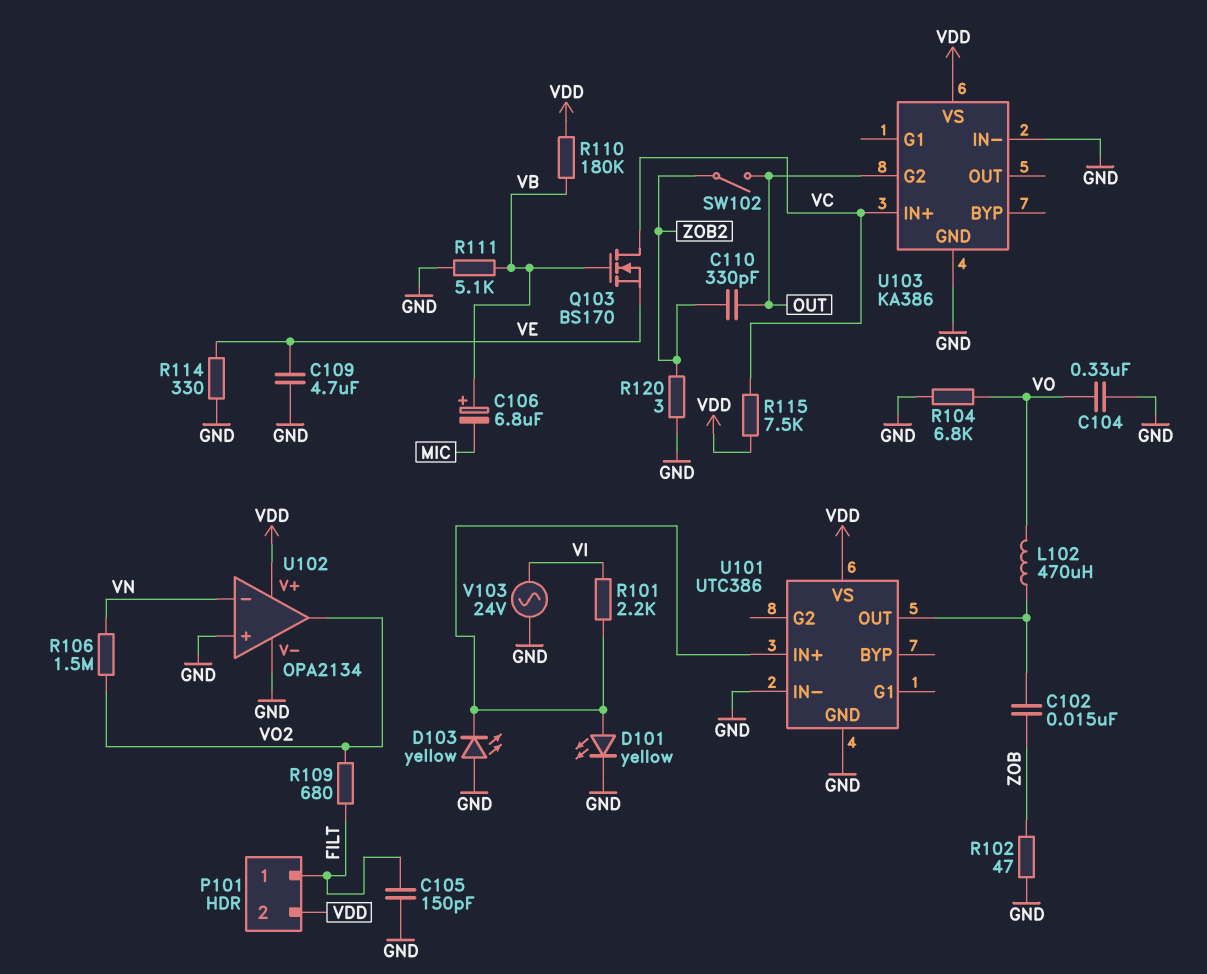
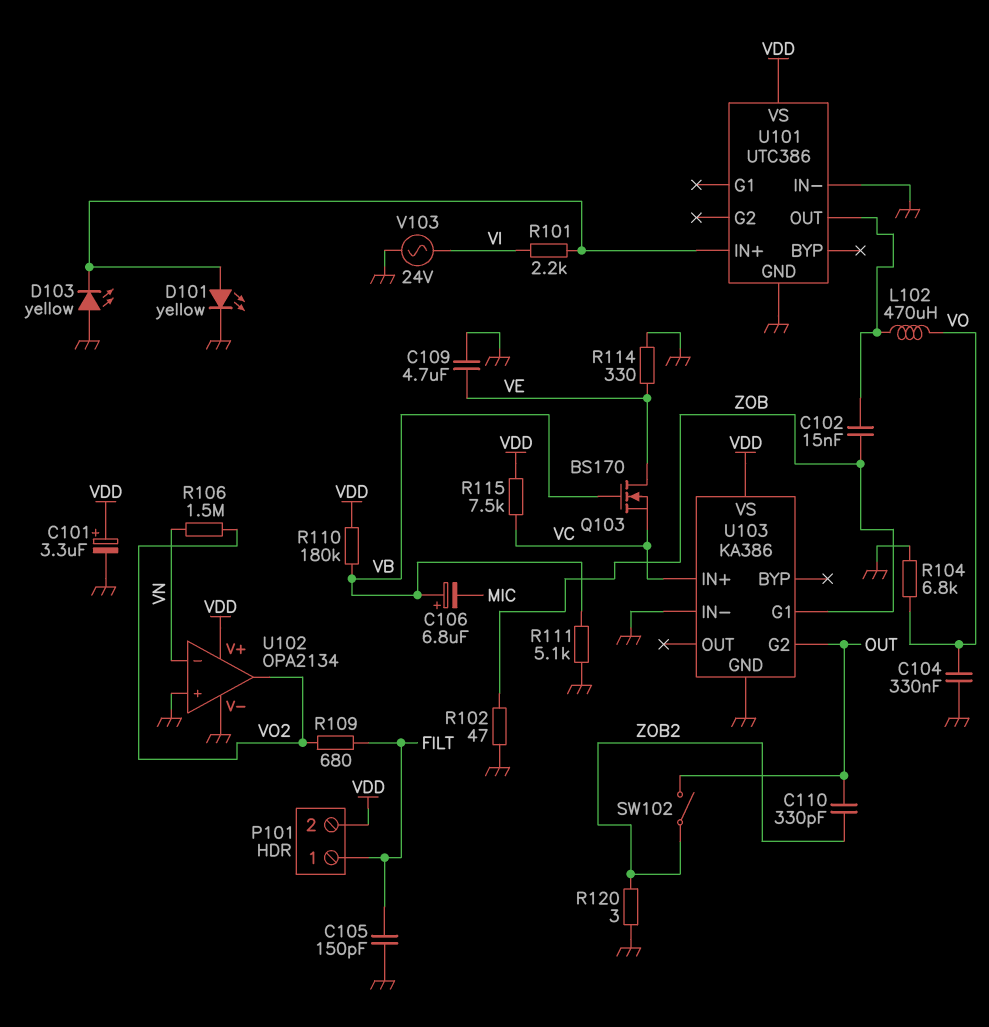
C101: none -> 3.3uF (plus VDD, minus GND)
Q103: NMOS BS170 (G VB, D VC, S VE) -> NMOS BS170 (G VB, D VE, S VC)
U103 pin G1: none -> ZOB

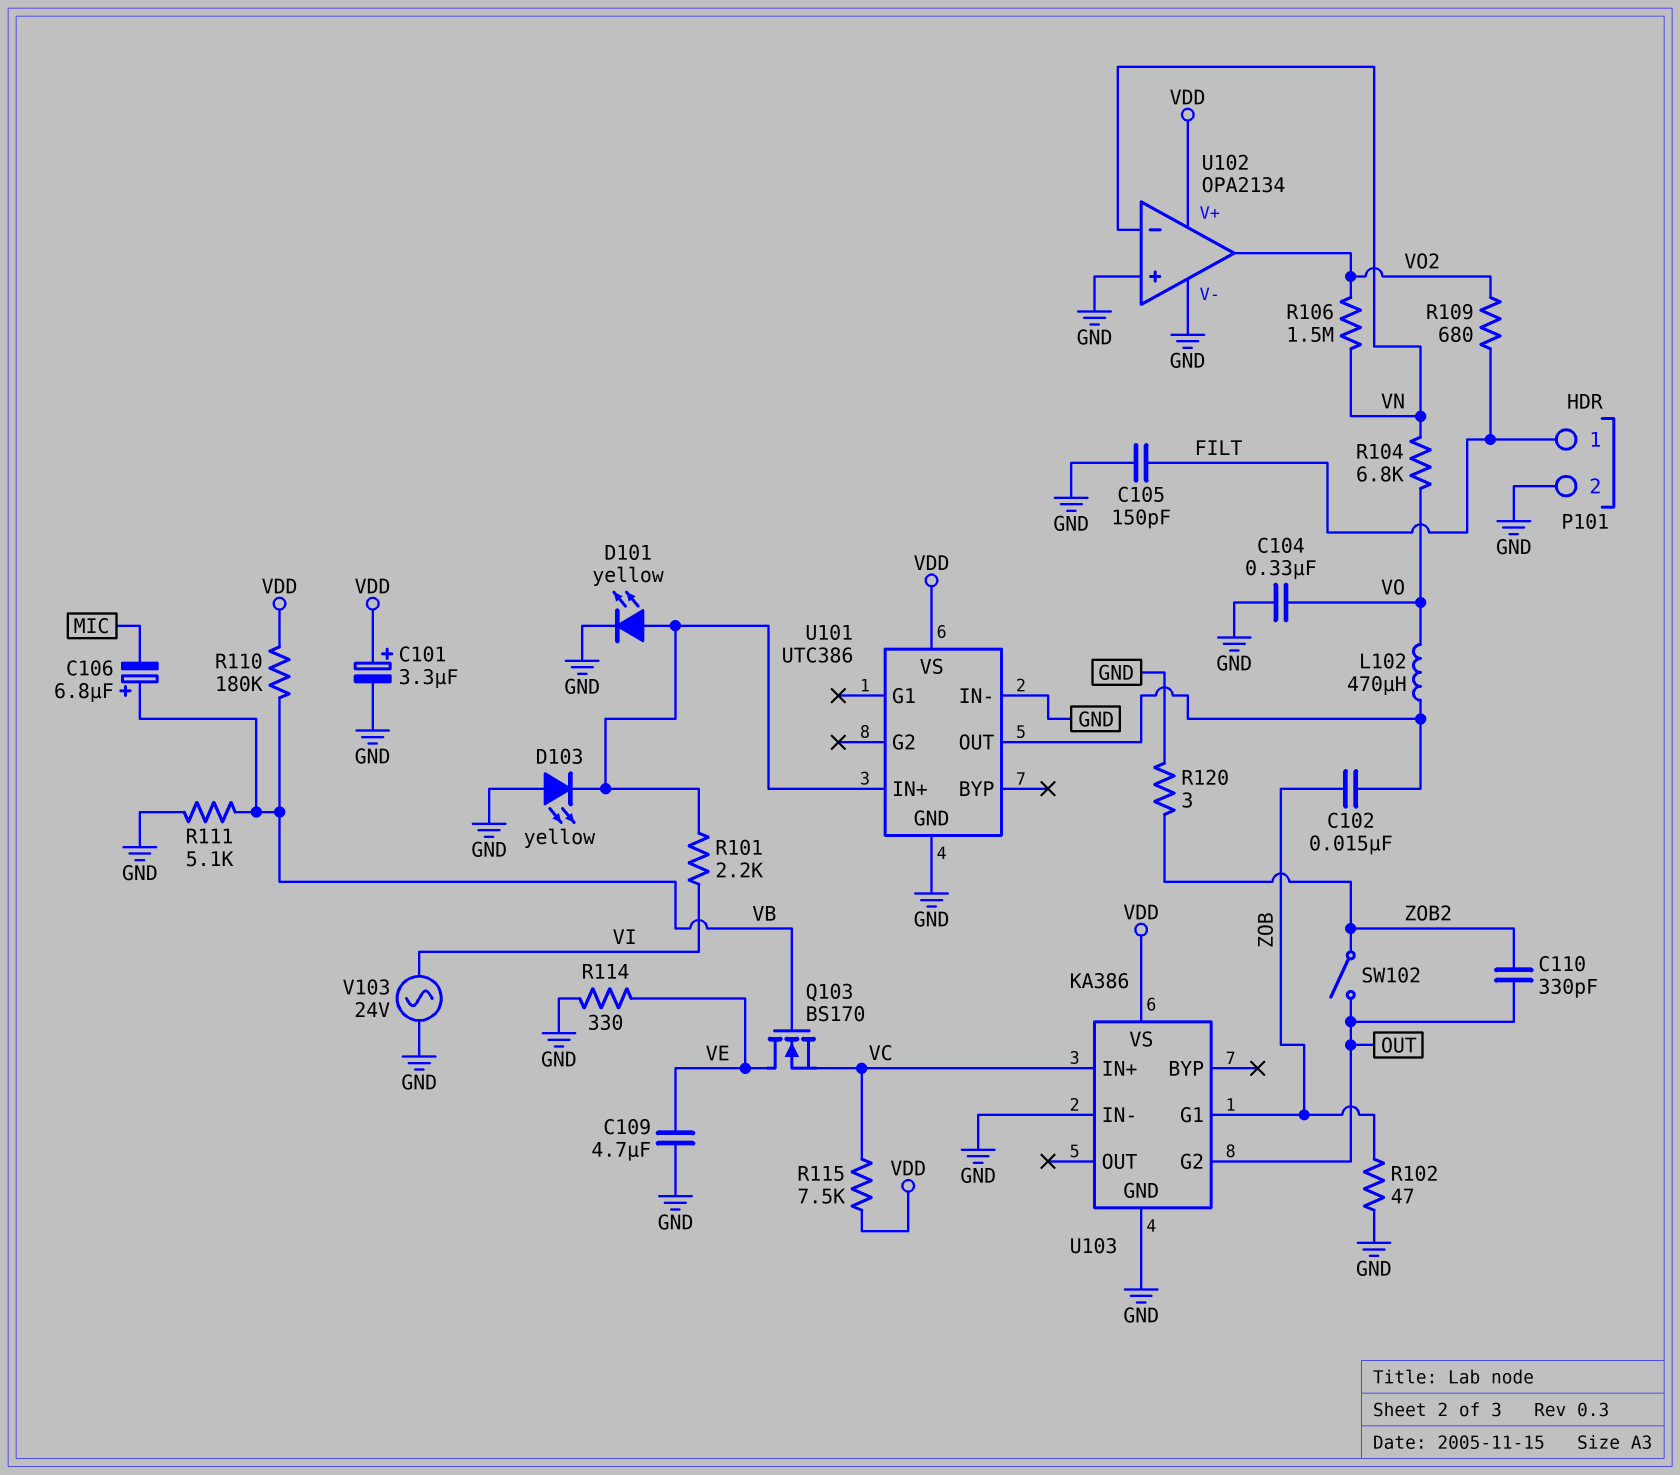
P101 pin 2: VDD -> GND
R104: 6.8k (GND, VO) -> 6.8k (VN, VO)

